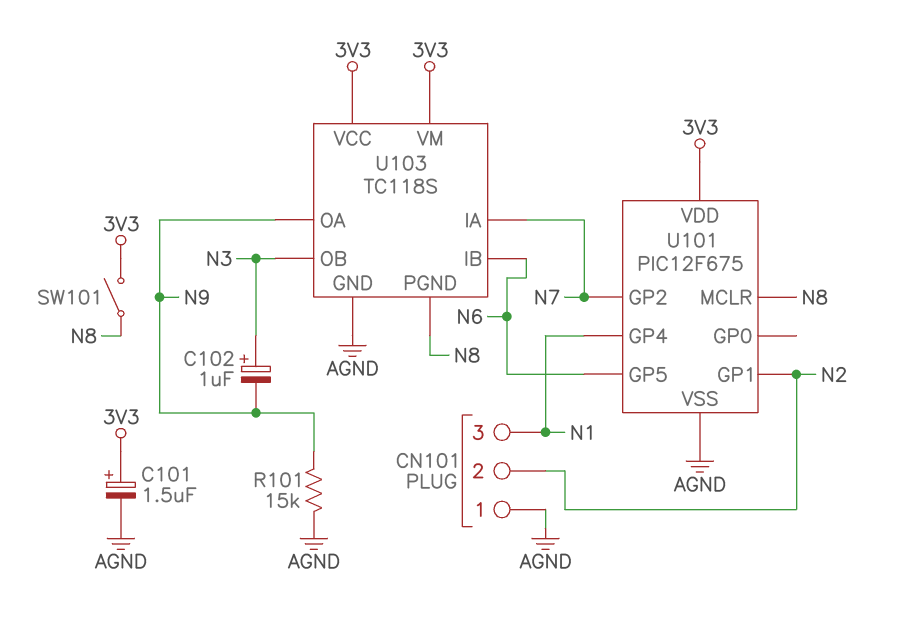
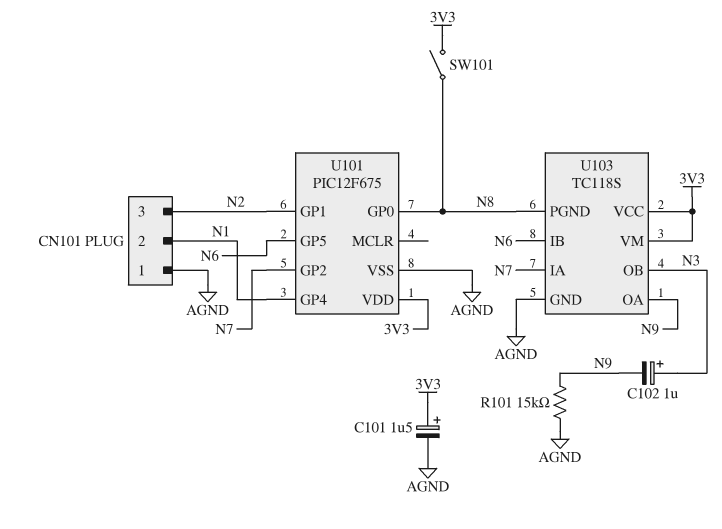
CN101 pin 2: N2 -> N1
CN101 pin 3: N1 -> N2
U101 pin GP0: none -> N8
U101 pin MCLR: N8 -> none

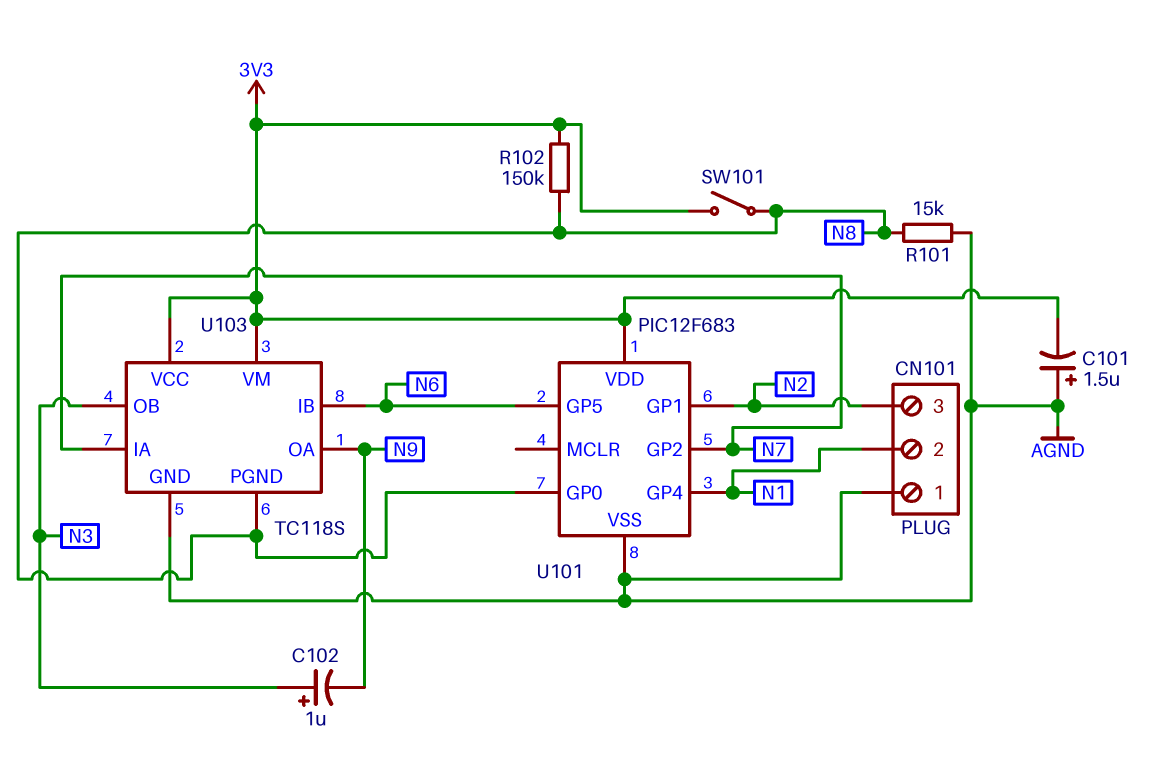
C101: 1.5uF (plus 3V3, minus AGND) -> 1.5uF (plus AGND, minus 3V3)
R101: 15k (AGND, N9) -> 15k (AGND, N8)
R102: none -> 150k (3V3, N8)
U101: PIC12F675 -> PIC12F683

